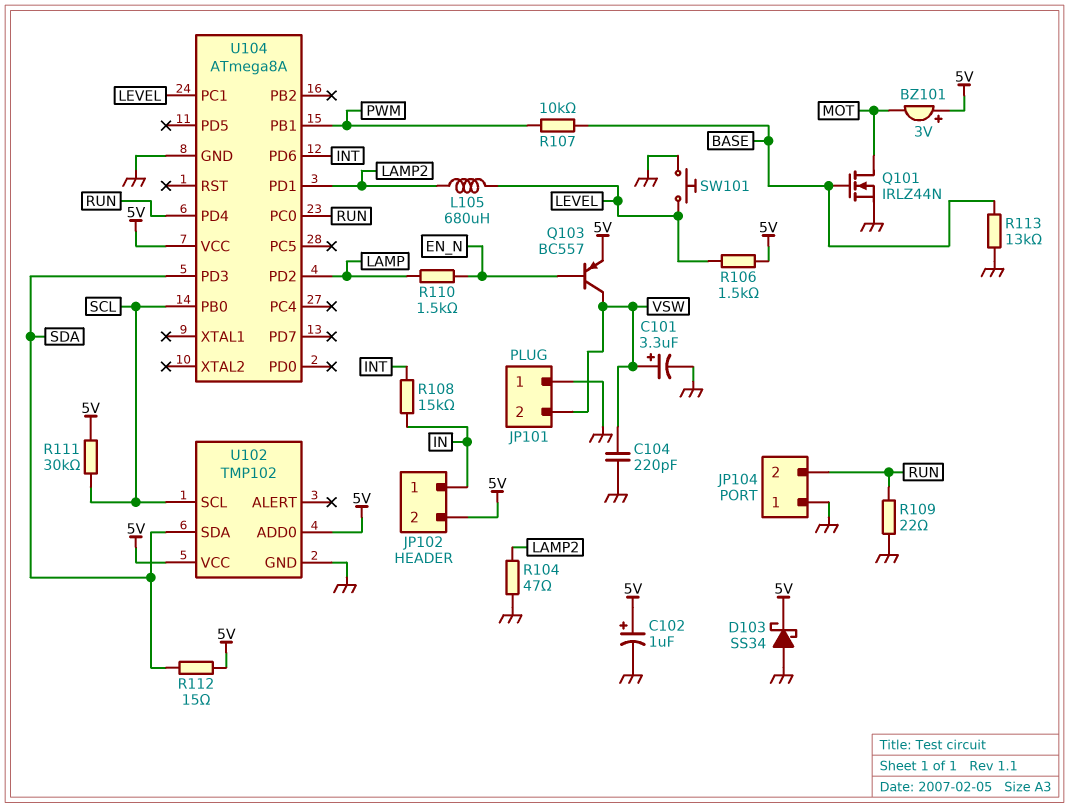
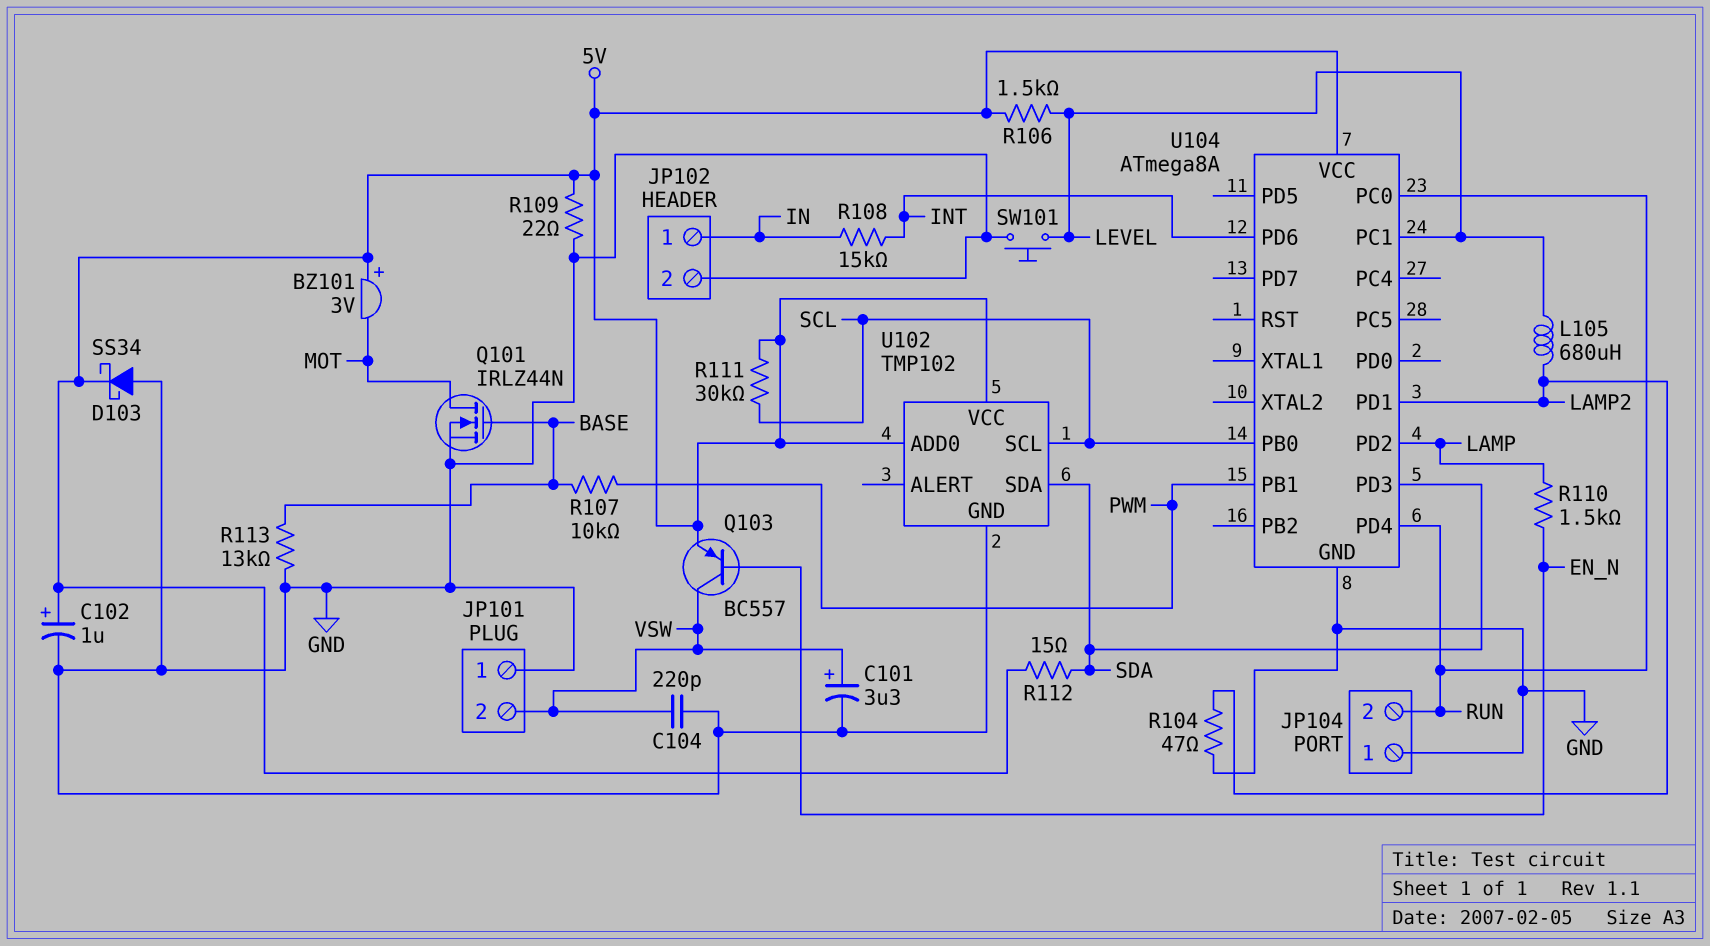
JP102 pin 2: 5V -> GND
R109: 22 (GND, RUN) -> 22 (5V, GND)

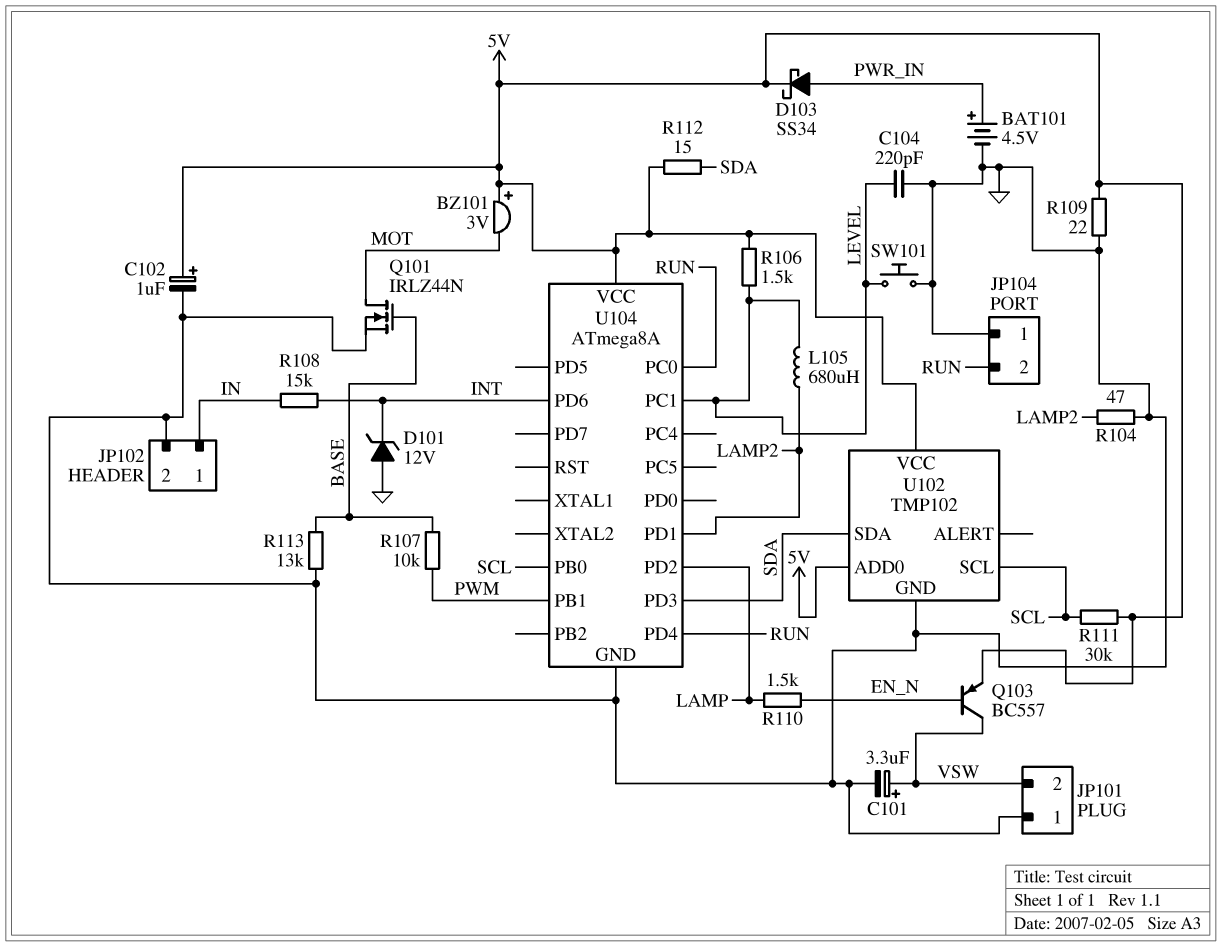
BAT101: none -> 4.5V (plus PWR_IN, minus GND)
C104: 220pF (GND, VSW) -> 220pF (GND, LEVEL)
D101: none -> zener 12V (A GND, K INT)
D103: schottky SS34 (A GND, K 5V) -> schottky SS34 (A PWR_IN, K 5V)

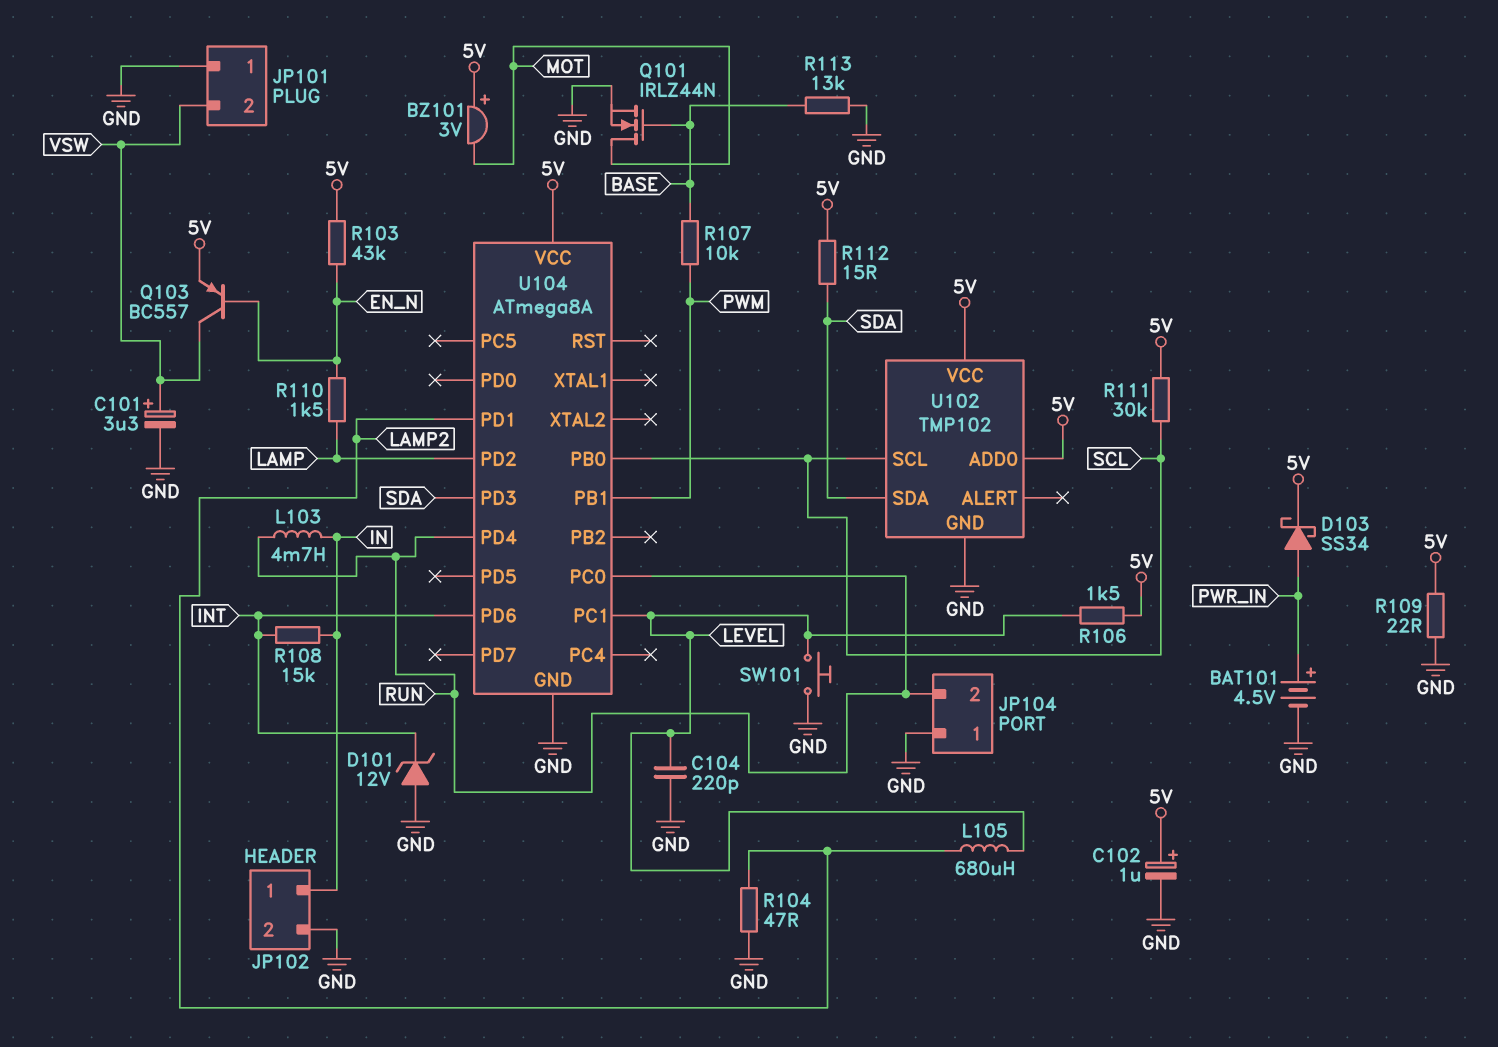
L103: none -> 4.7mH (IN, RUN)
R103: none -> 43k (5V, EN_N)

